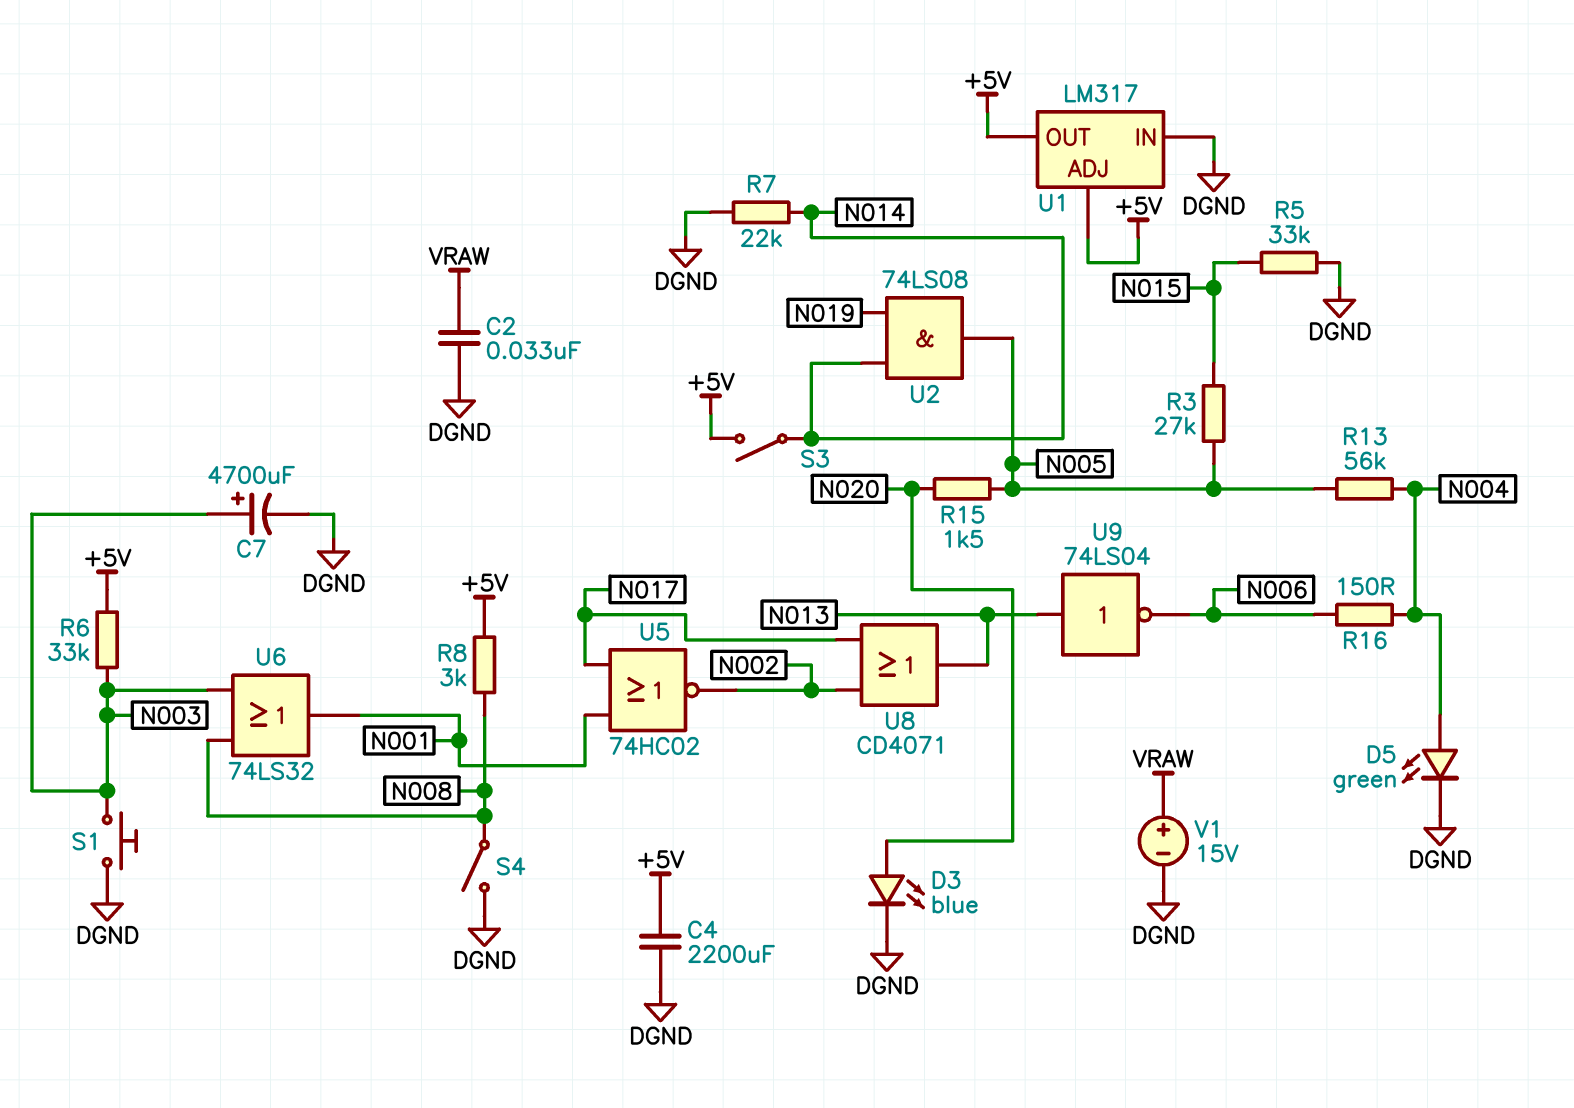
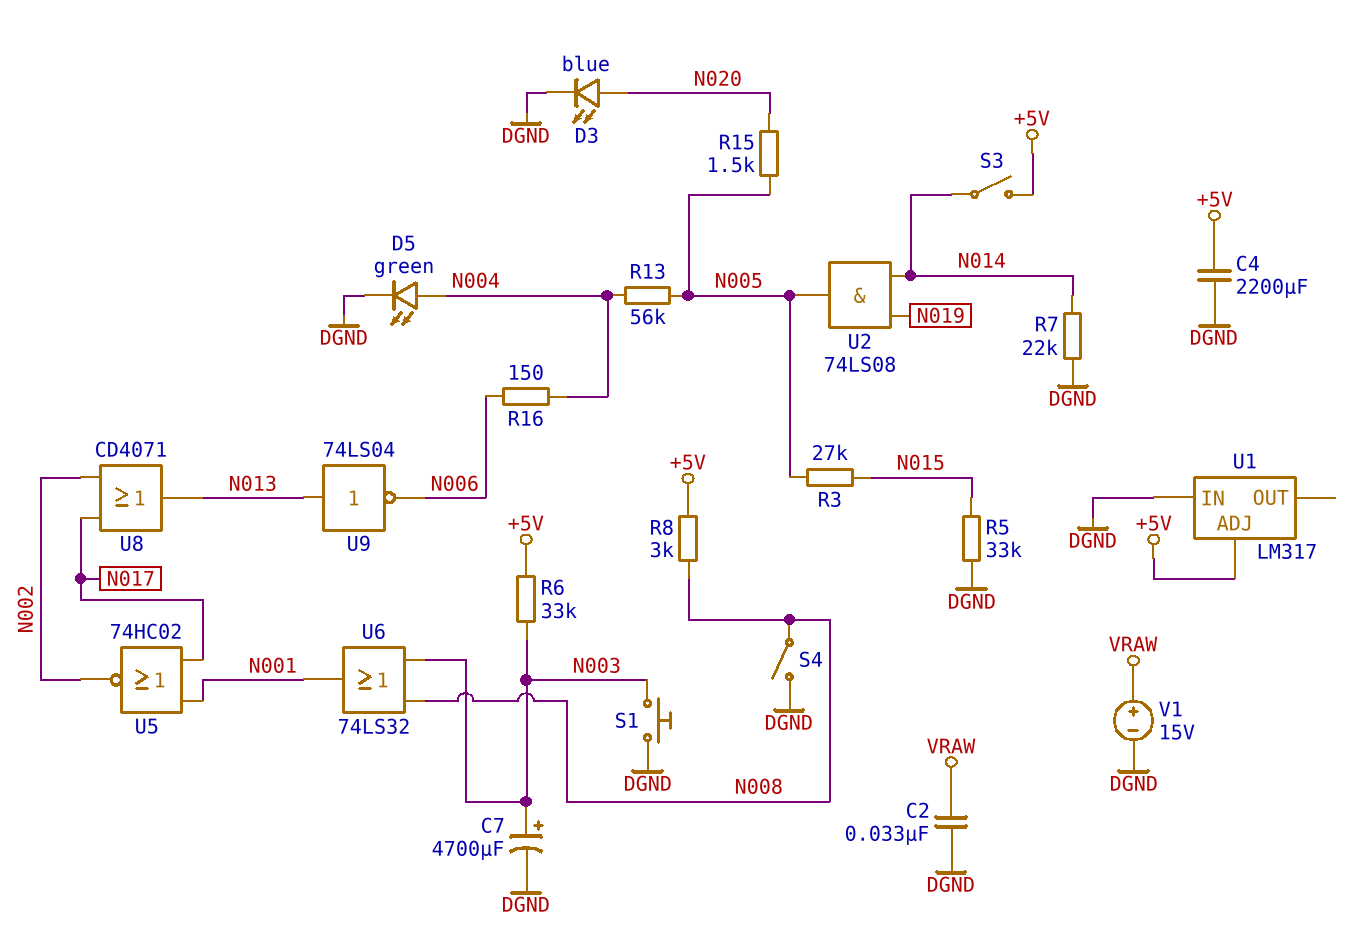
U1 pin OUT: +5V -> none

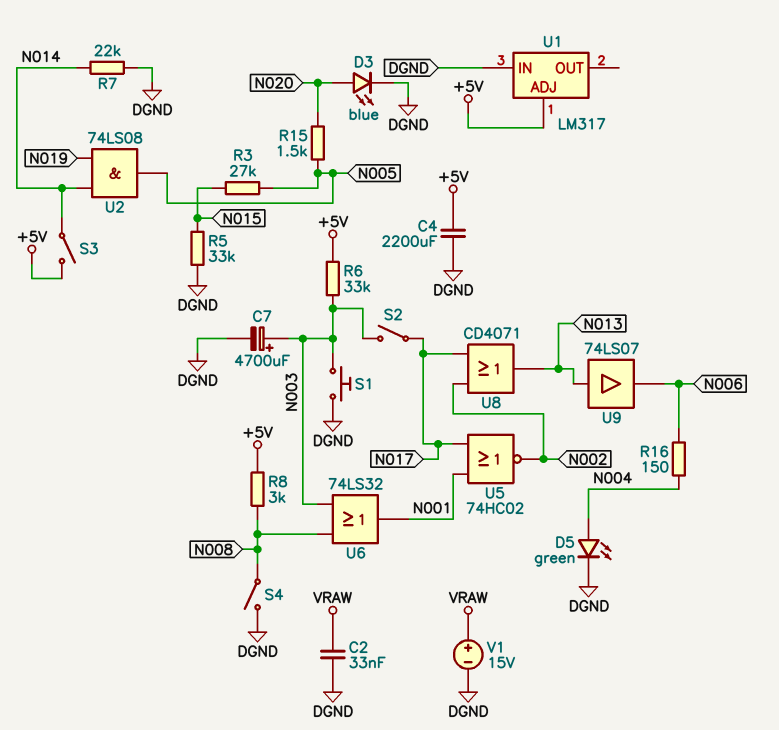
R13: 56k (N004, N005) -> none
S2: none -> switch (N003, N017)
U9: NOT 74LS04 (in N013, out N006) -> buffer 74LS07 (in N013, out N006)

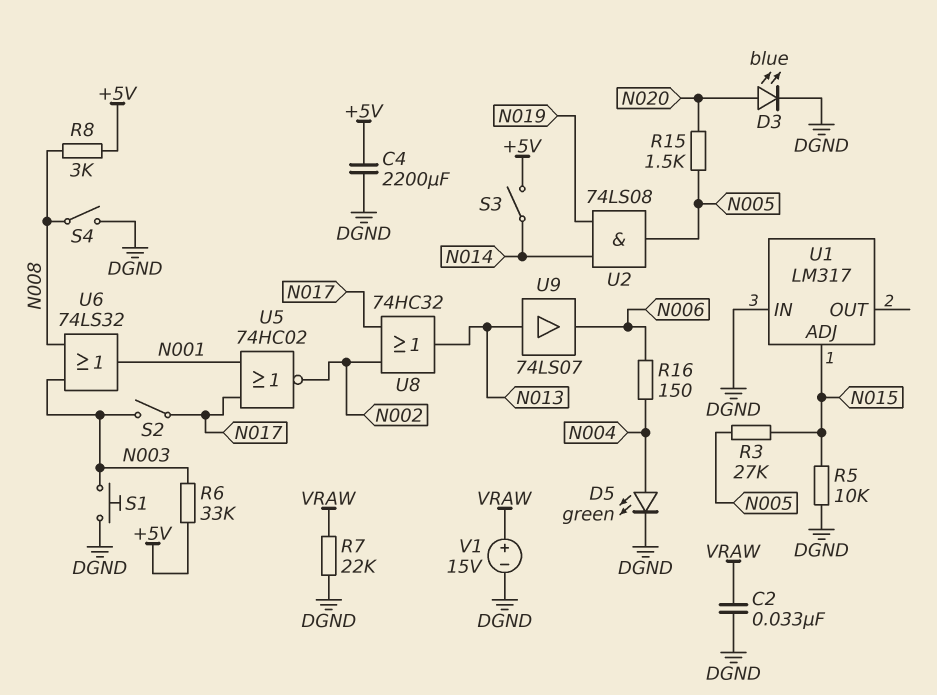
C7: 4700uF (plus N003, minus DGND) -> none
R5: 33k (DGND, N015) -> 10k (DGND, N015)
R7: 22k (DGND, N014) -> 22k (DGND, VRAW)
U1 pin ADJ: +5V -> N015
U8: OR CD4071 (in N002, in N017, out N013) -> OR 74HC32 (in N002, in N017, out N013)

